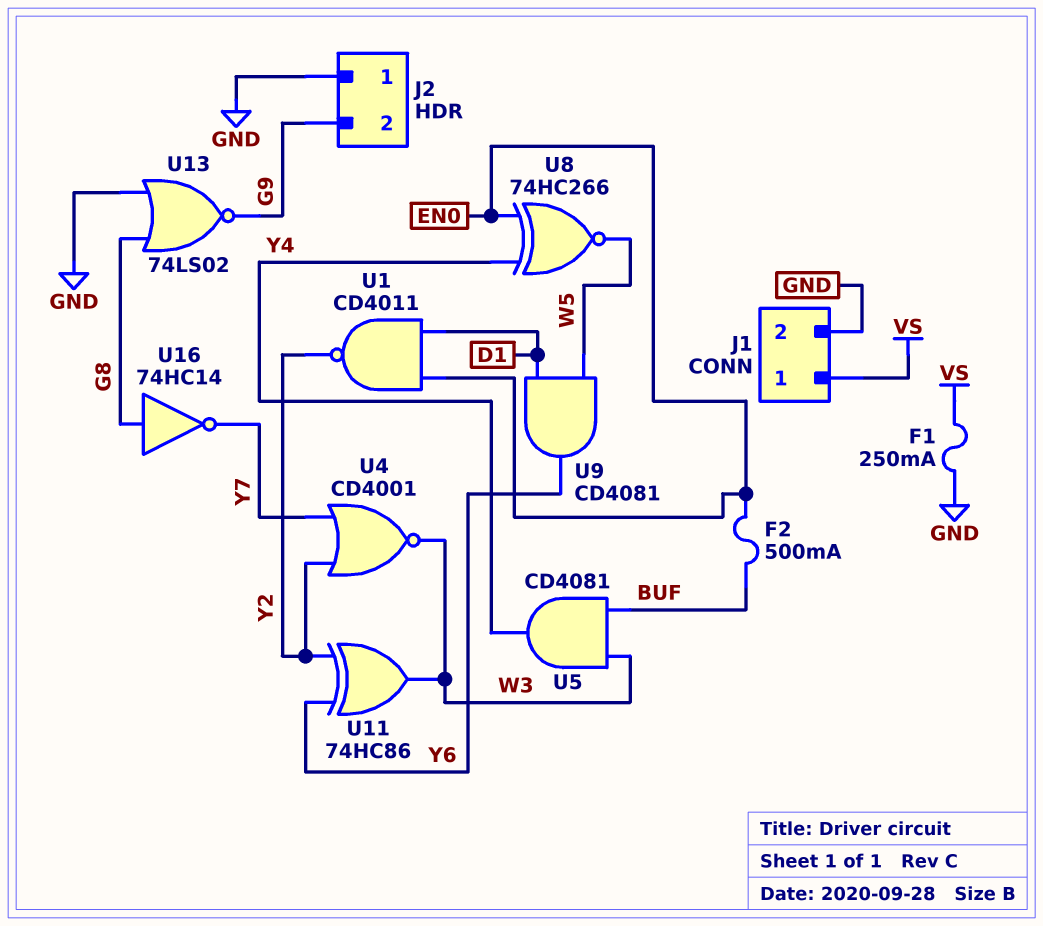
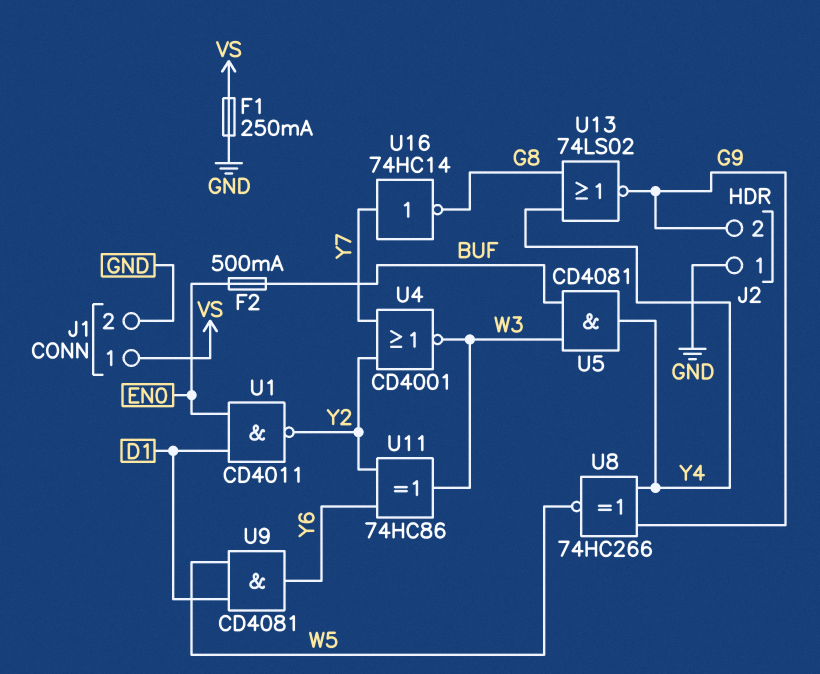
U8: XNOR 74HC266 (in EN0, in Y4, out W5) -> XNOR 74HC266 (in G9, in Y4, out W5)
U13: NOR 74LS02 (in G8, in GND, out G9) -> NOR 74LS02 (in G8, in Y4, out G9)
U16: NOT 74HC14 (in G8, out Y7) -> NOT 74HC14 (in Y7, out G8)

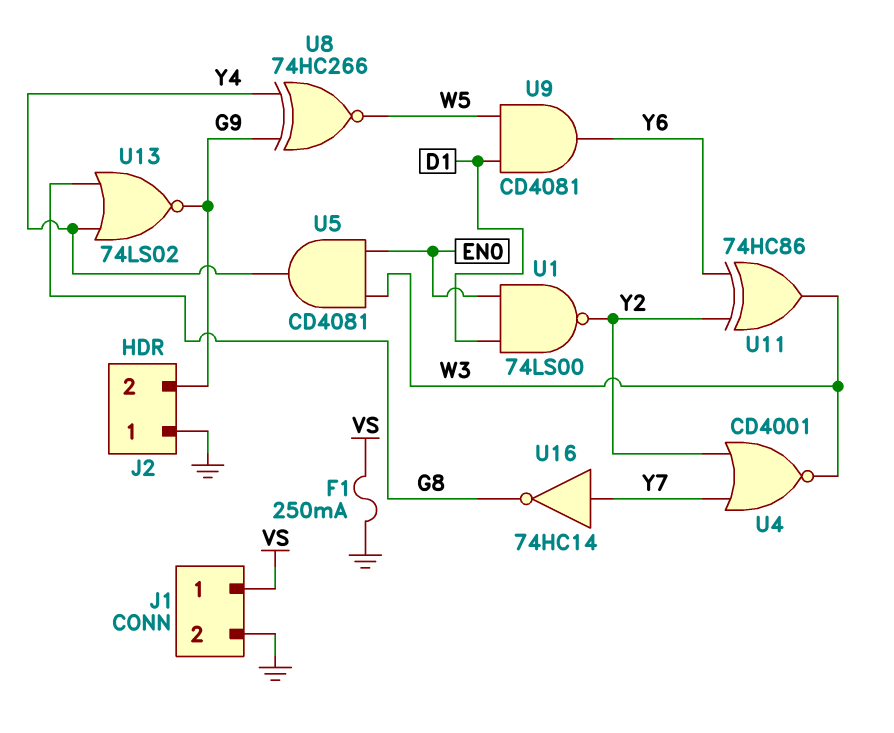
F2: 500mA (BUF, EN0) -> none
U1: NAND CD4011 (in D1, in EN0, out Y2) -> NAND 74LS00 (in D1, in EN0, out Y2)
U5: AND CD4081 (in BUF, in W3, out Y4) -> AND CD4081 (in EN0, in W3, out Y4)

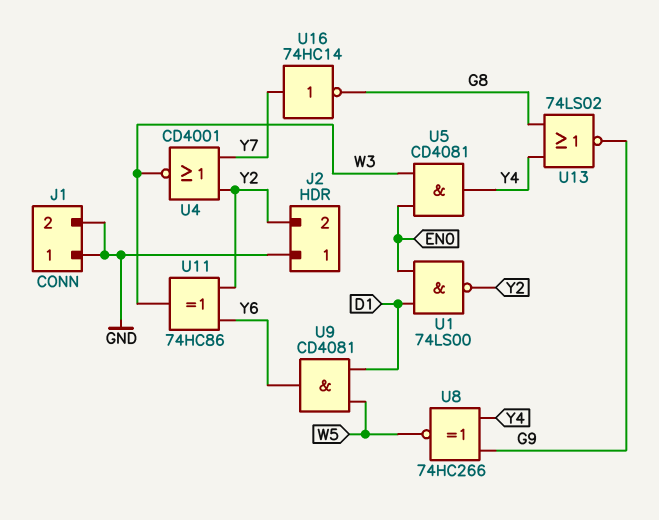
F1: 250mA (GND, VS) -> none
J1 pin 1: VS -> GND
J2 pin 2: G9 -> Y2

